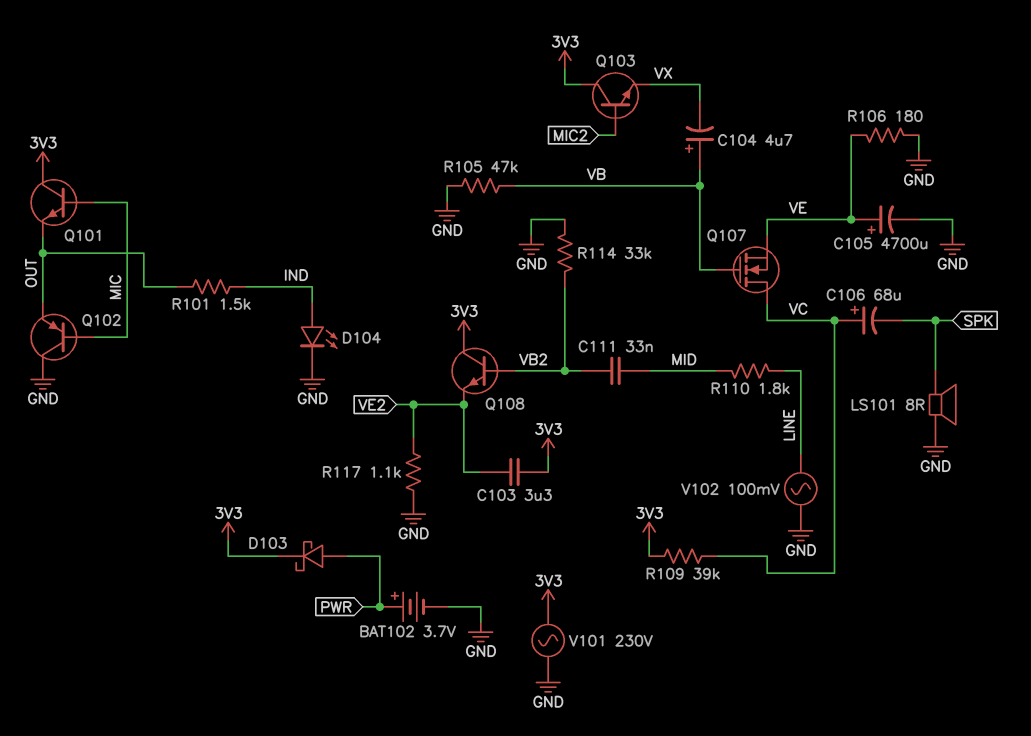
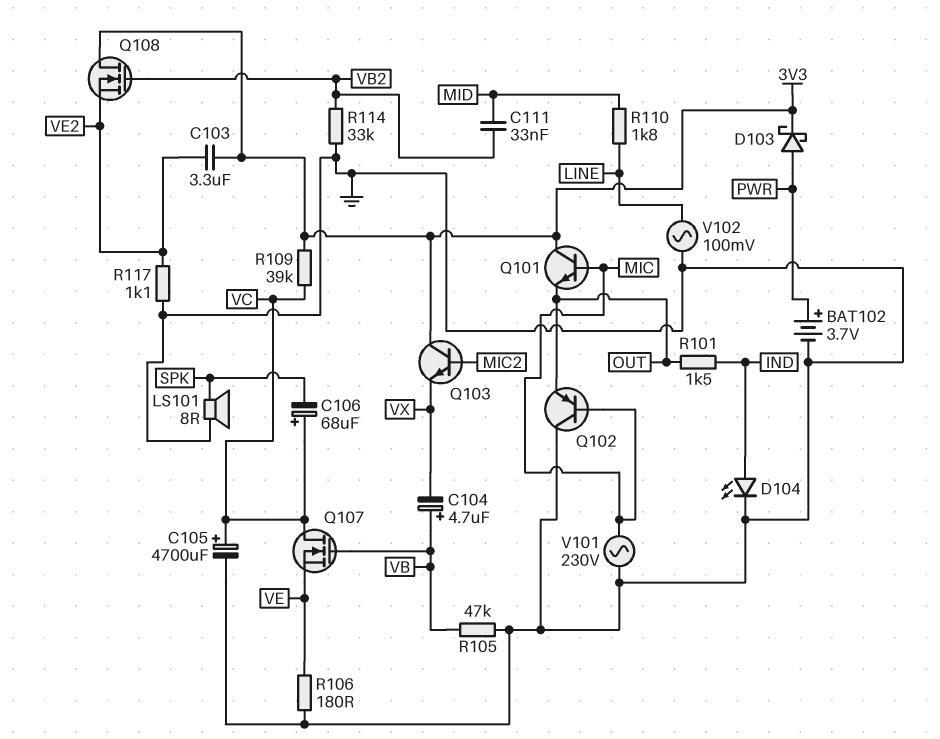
C105: 4700uF (plus VE, minus GND) -> 4700uF (plus VC, minus GND)
Q108: NPN (B VB2, C 3V3, E VE2) -> NMOS (G VB2, D 3V3, S VE2)
V101: AC 230V (3V3, GND) -> AC 230V (GND, MIC)

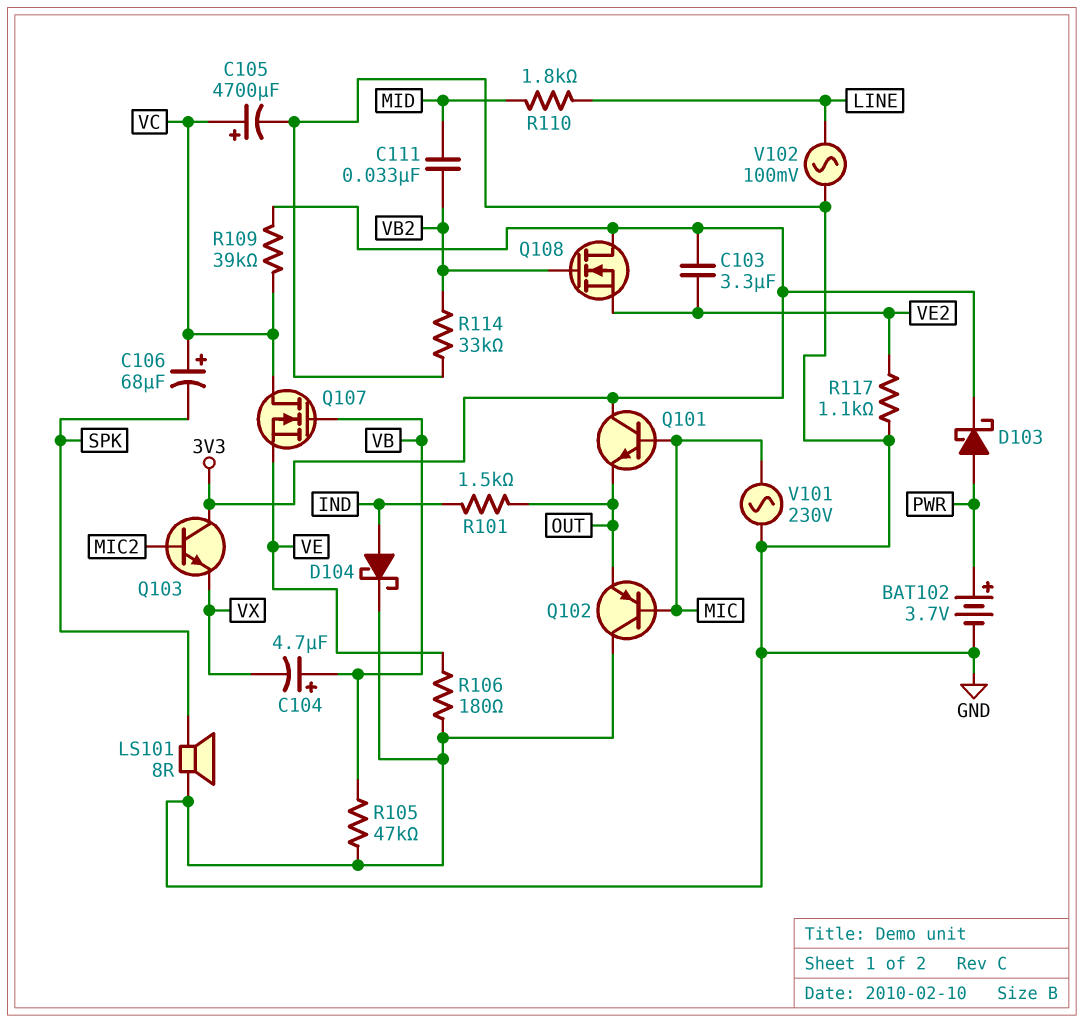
D104: LED (A IND, K GND) -> schottky (A IND, K GND)

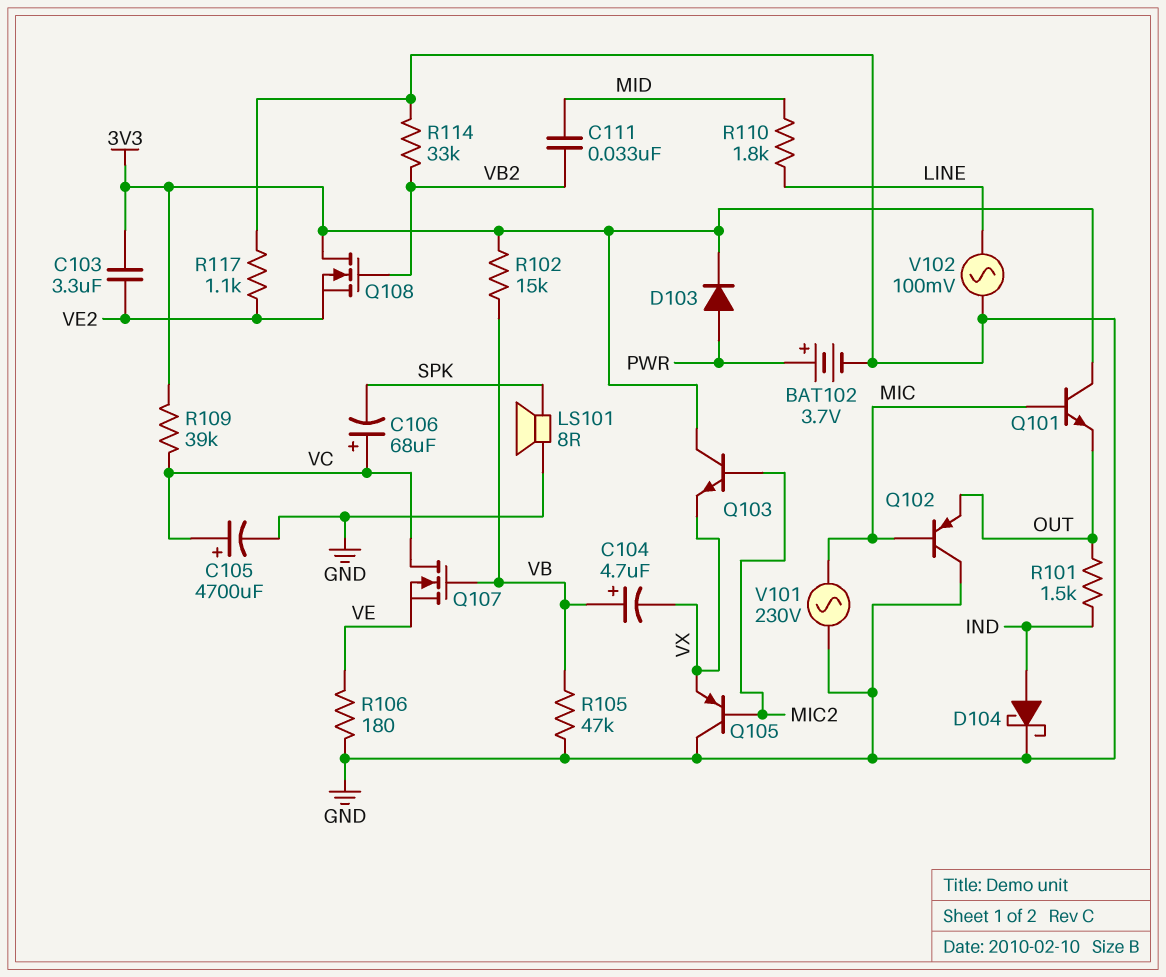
D103: schottky (A PWR, K 3V3) -> diode (A PWR, K 3V3)
Q105: none -> PNP (B MIC2, C GND, E VX)
R102: none -> 15k (3V3, VB)

